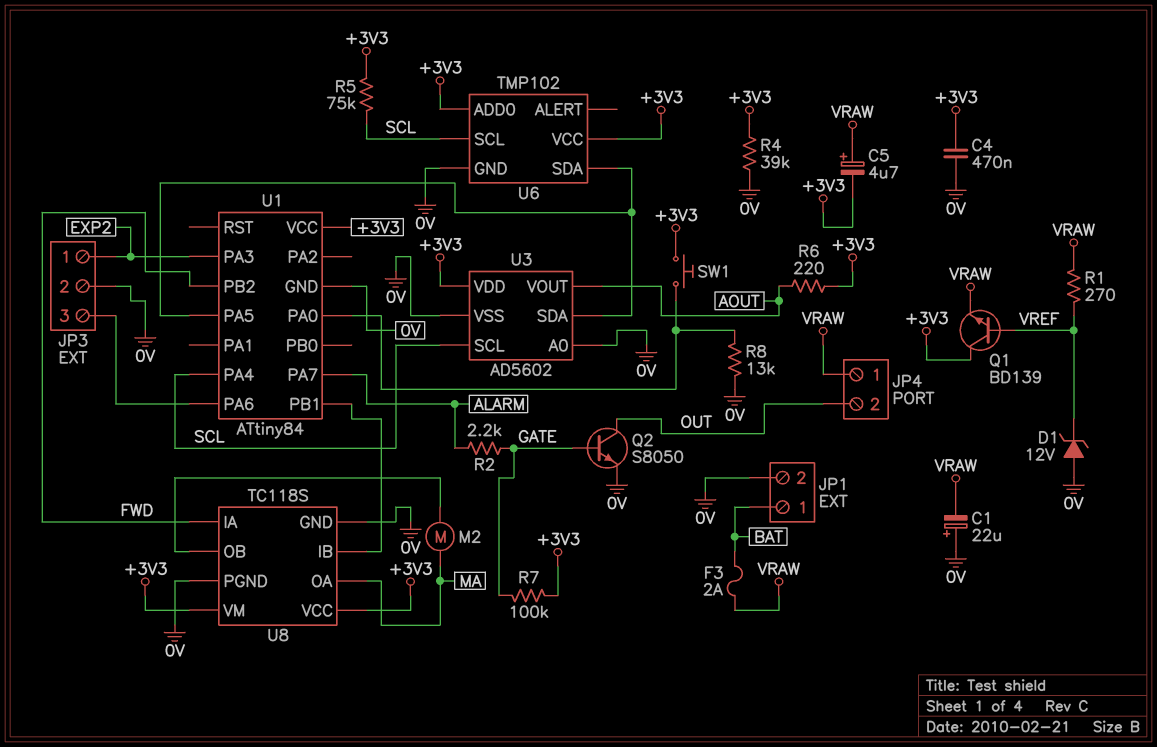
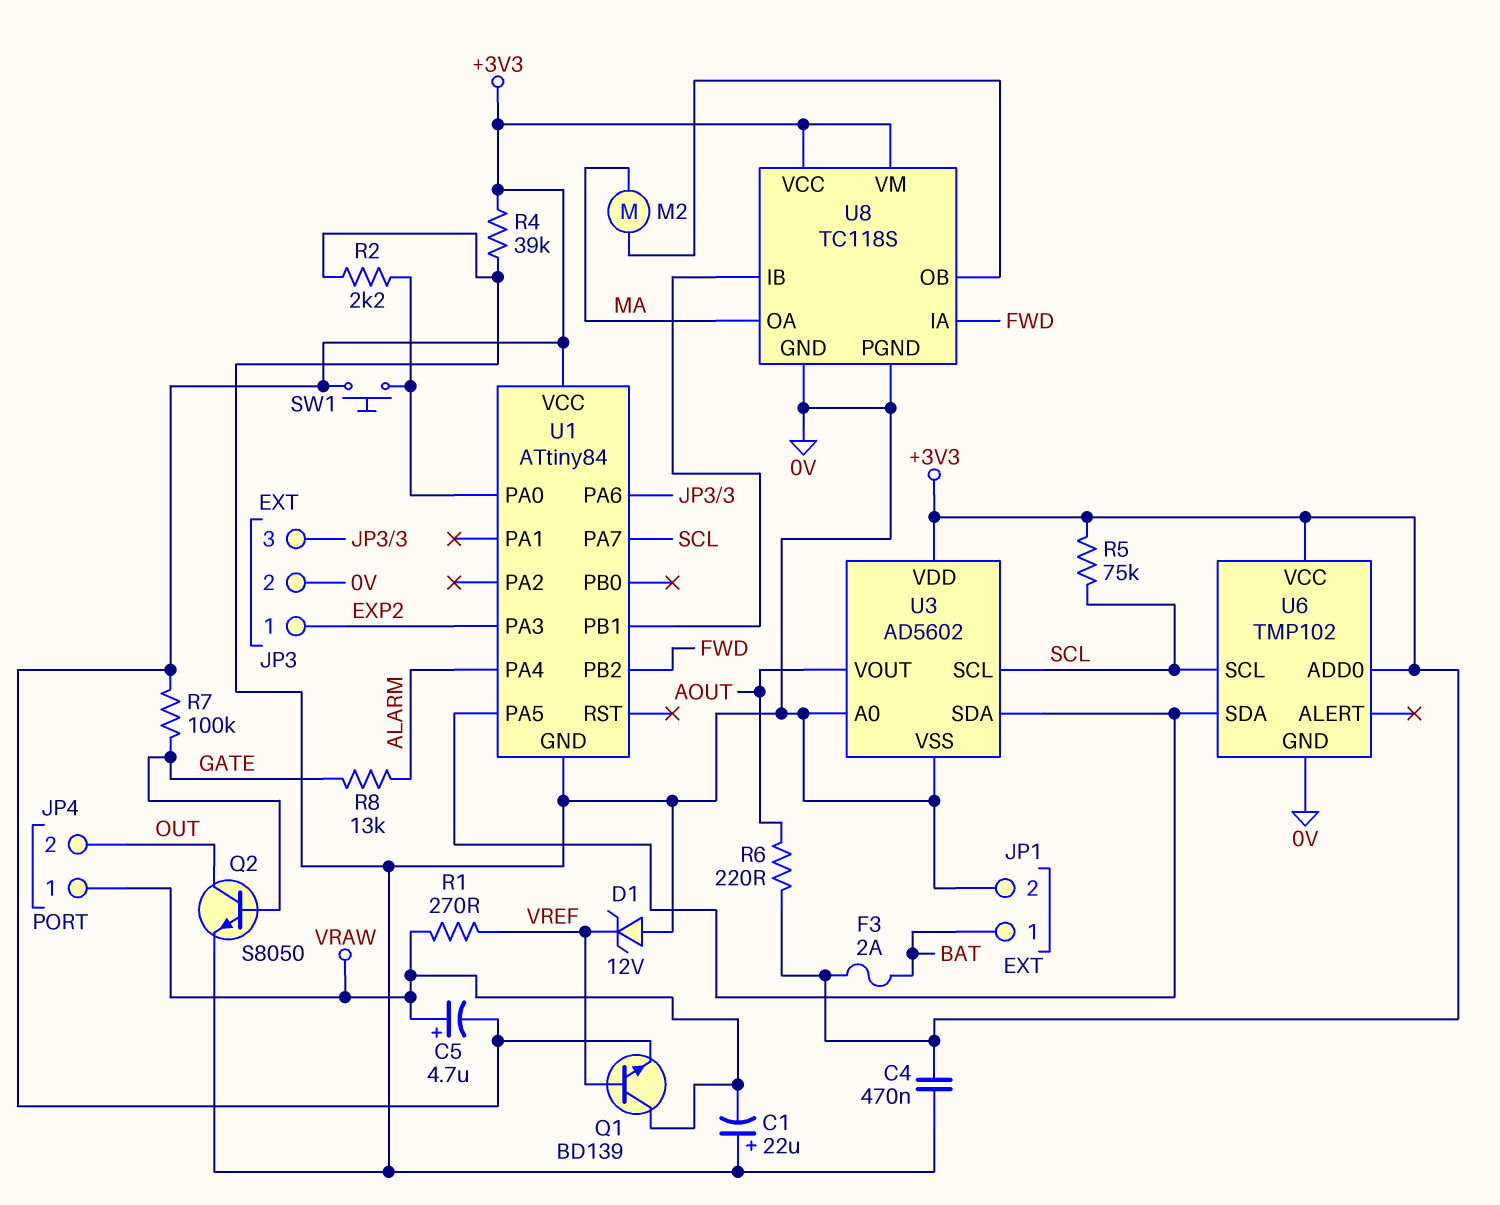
F3: 2A (BAT, VRAW) -> 2A (+3V3, BAT)
Q1: NPN BD139 (B VREF, C +3V3, E VRAW) -> NPN BD139 (B VREF, C VRAW, E +3V3)
R2: 2.2k (ALARM, GATE) -> 2.2k (0V, U1/PA0)
R8: 13k (0V, U1/PA0) -> 13k (ALARM, GATE)
U1 pin PA4: SCL -> ALARM
U1 pin PA7: ALARM -> SCL

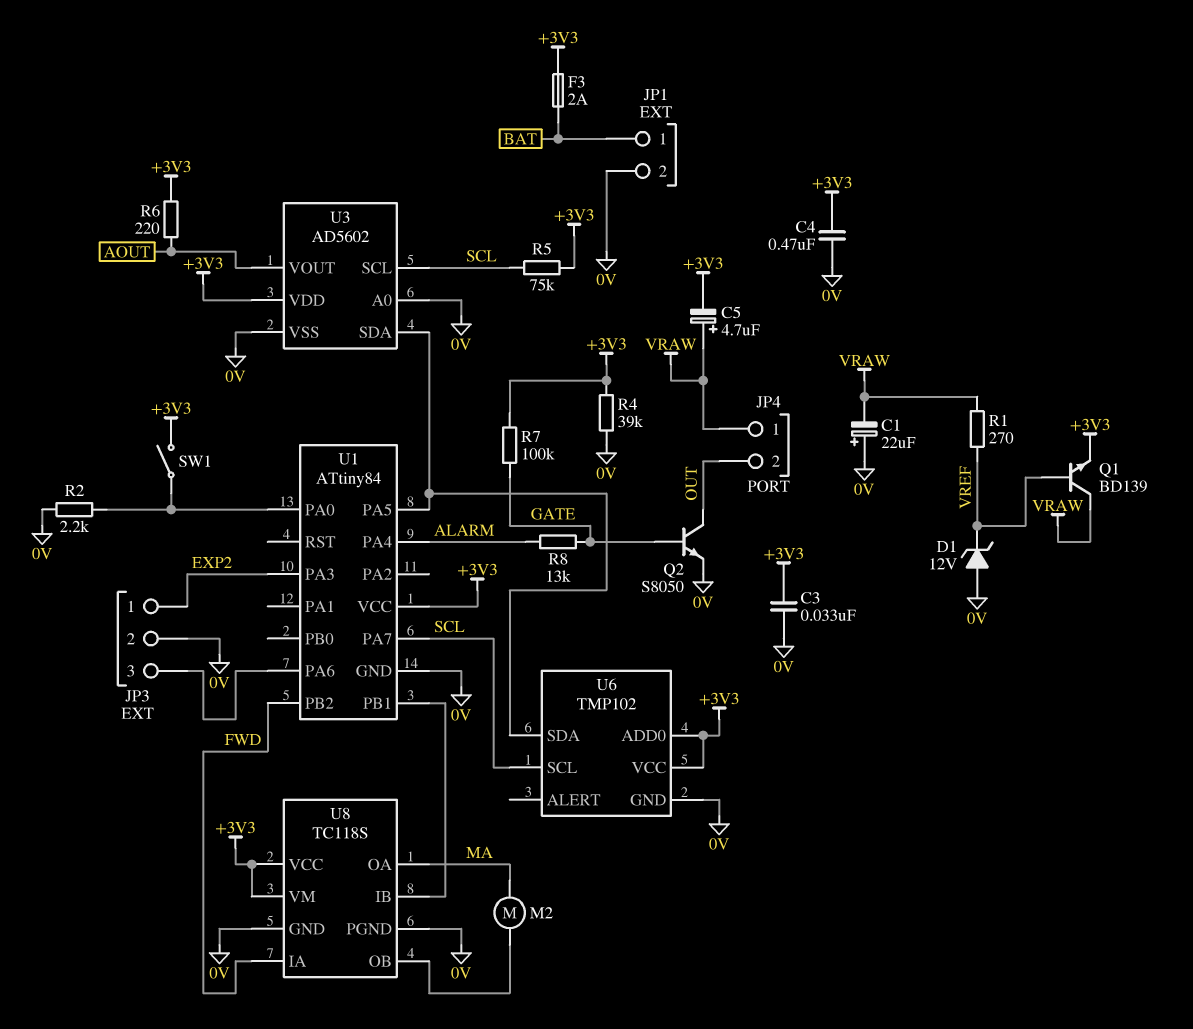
C3: none -> 33nF (+3V3, 0V)
SW1: button (+3V3, U1/PA0) -> switch (+3V3, U1/PA0)

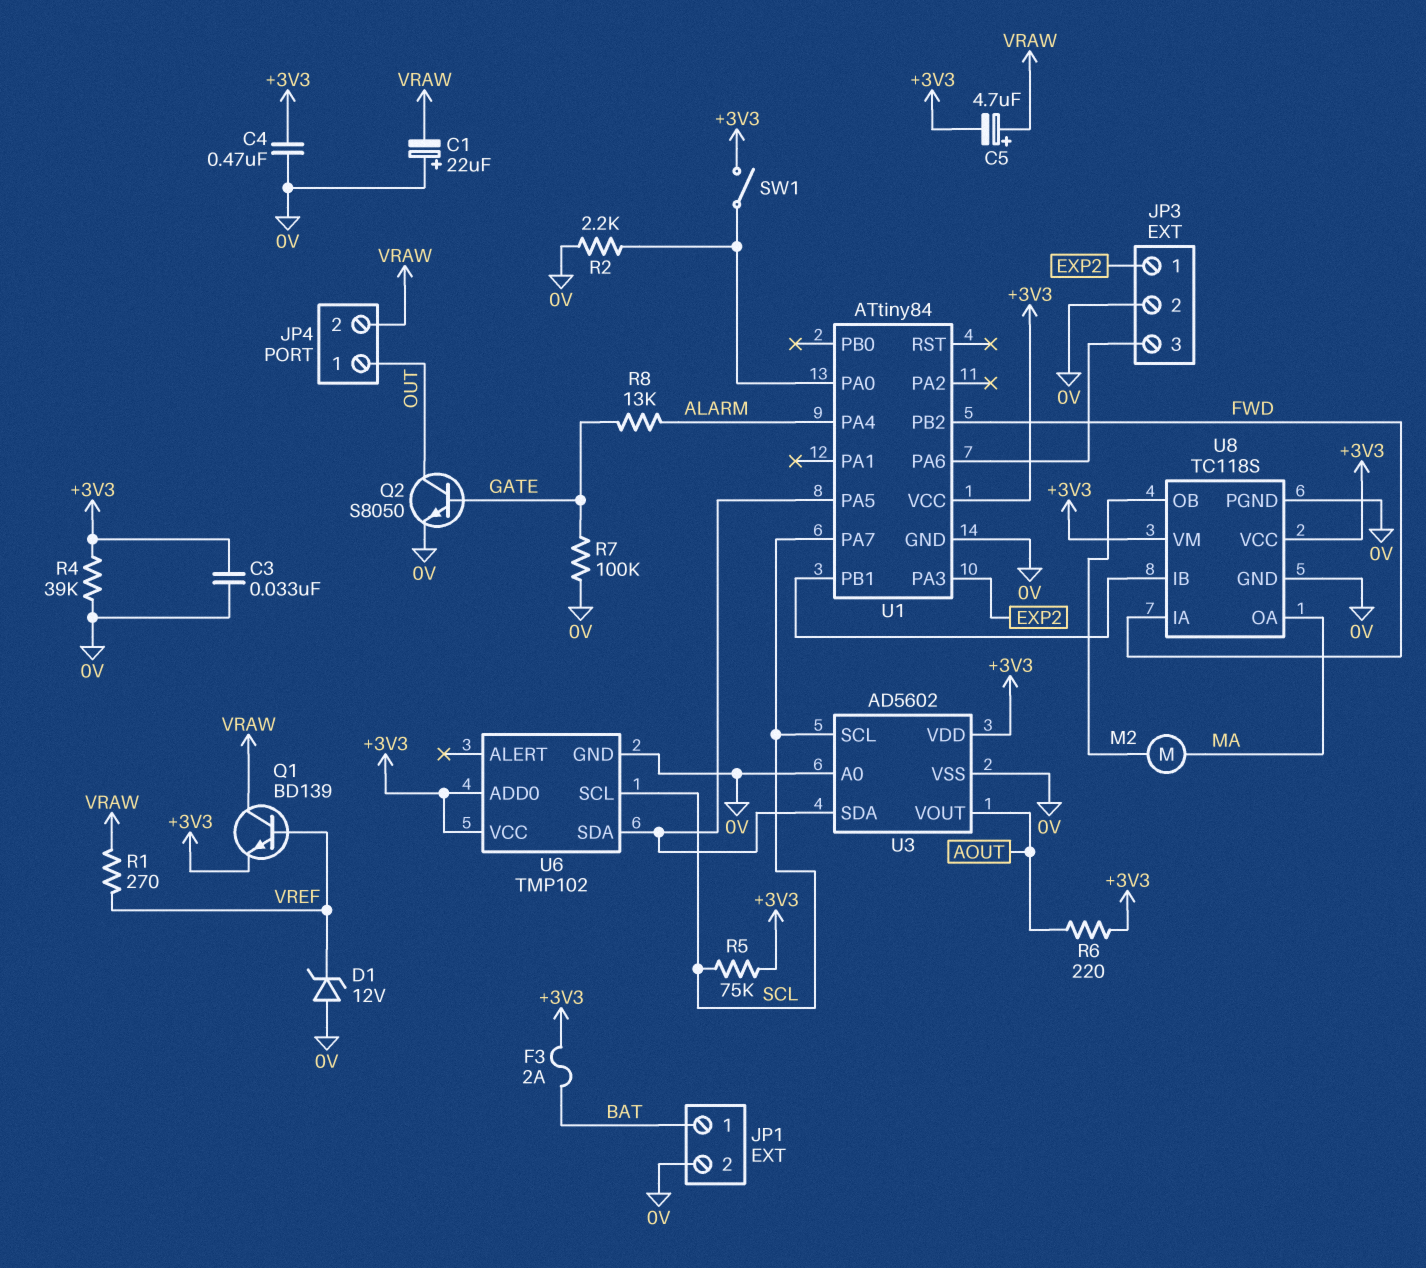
JP4 pin 1: VRAW -> OUT
JP4 pin 2: OUT -> VRAW
R7: 100k (+3V3, GATE) -> 100k (0V, GATE)

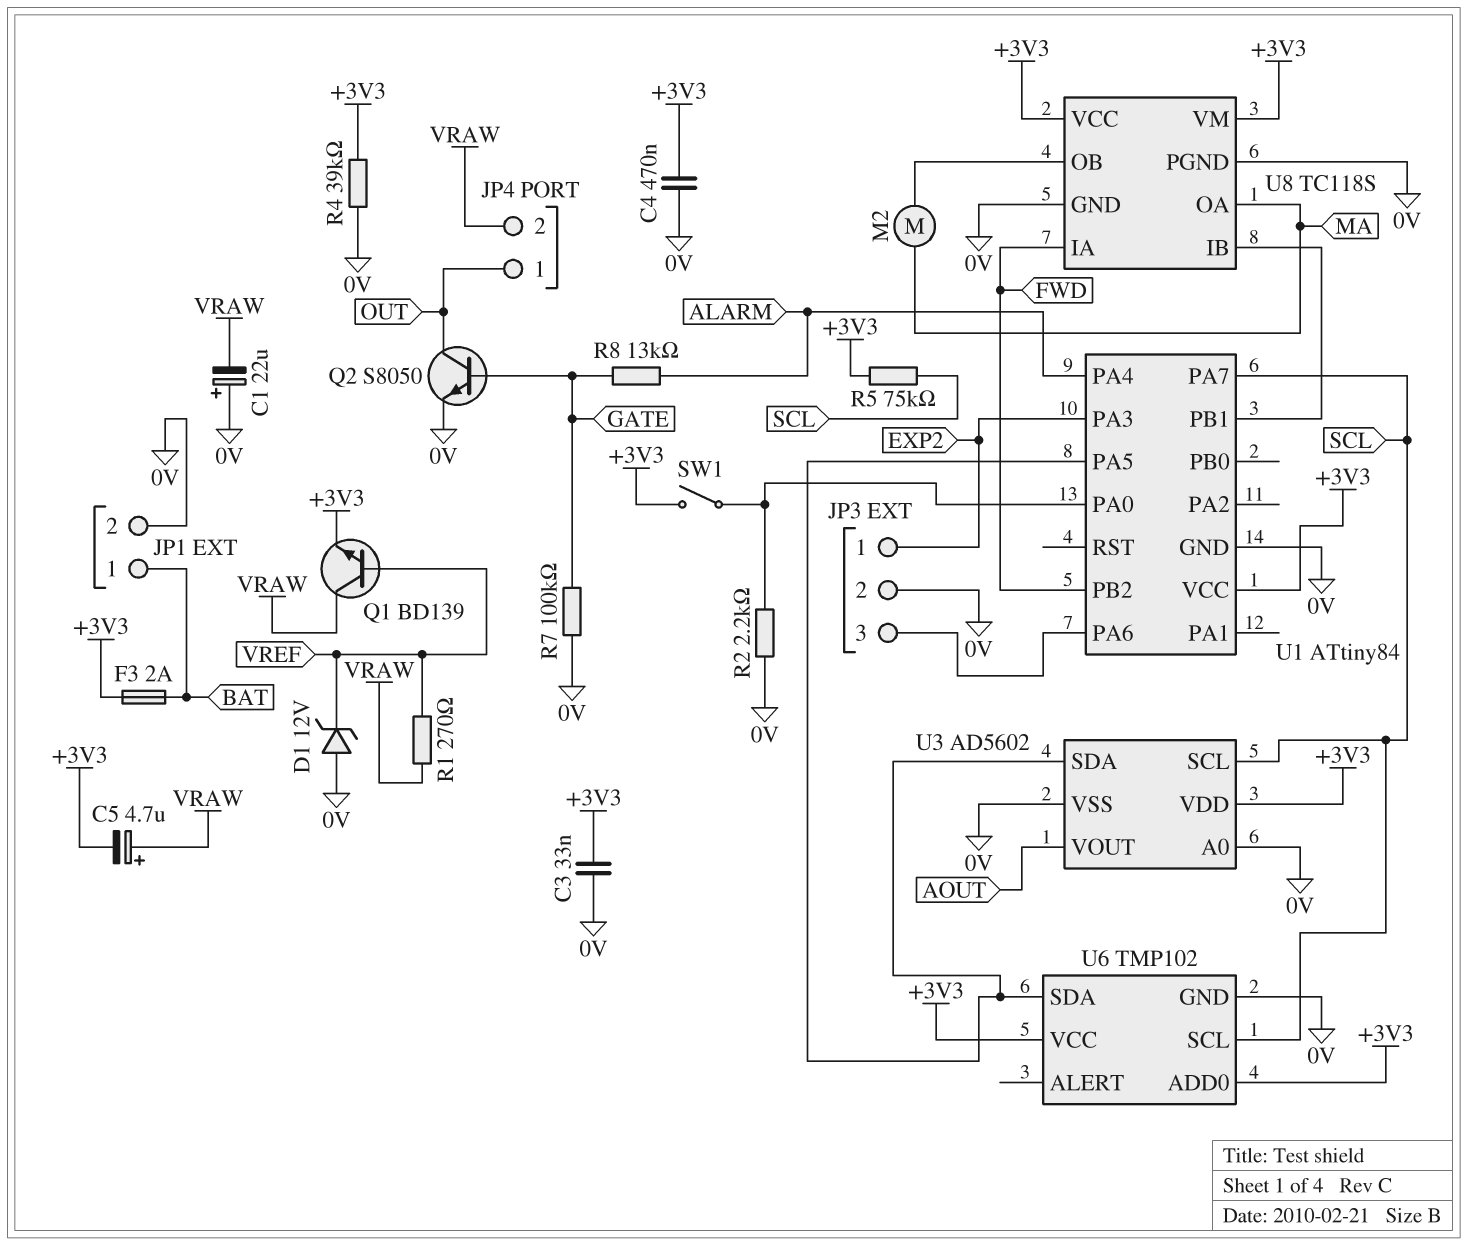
R6: 220 (+3V3, AOUT) -> none

